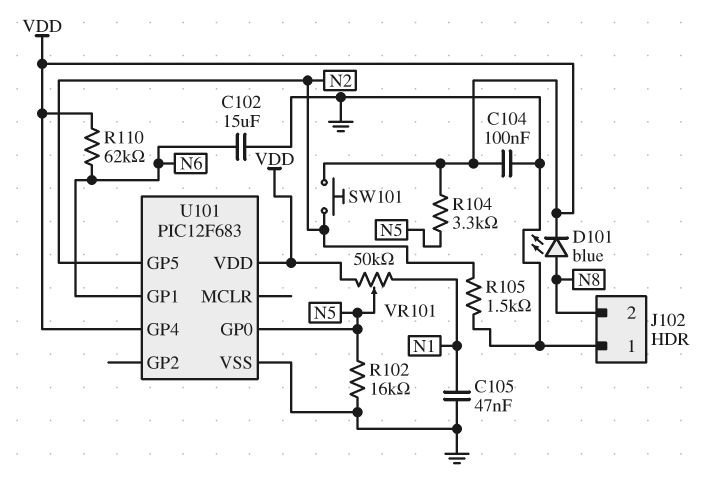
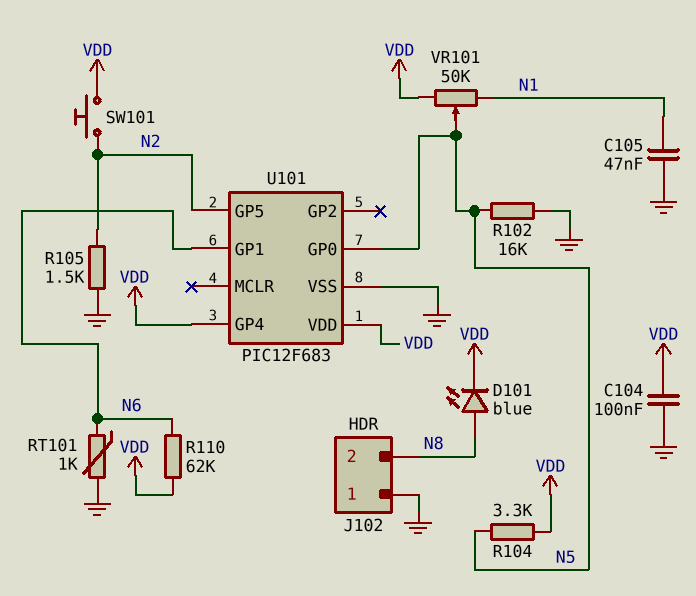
C102: 15uF (GND, N6) -> none
RT101: none -> 1k (GND, N6)

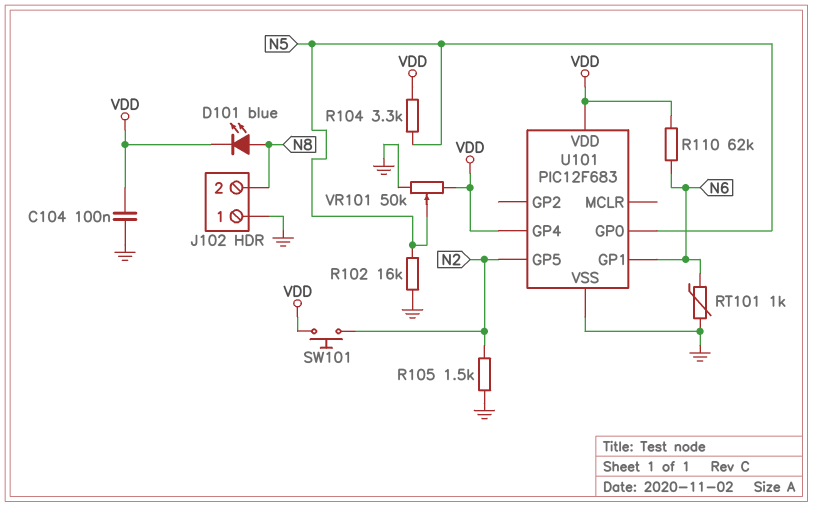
C105: 47nF (GND, N1) -> none
VR101: 50k (N1, VDD, wiper N5) -> 50k (GND, VDD, wiper N5)

